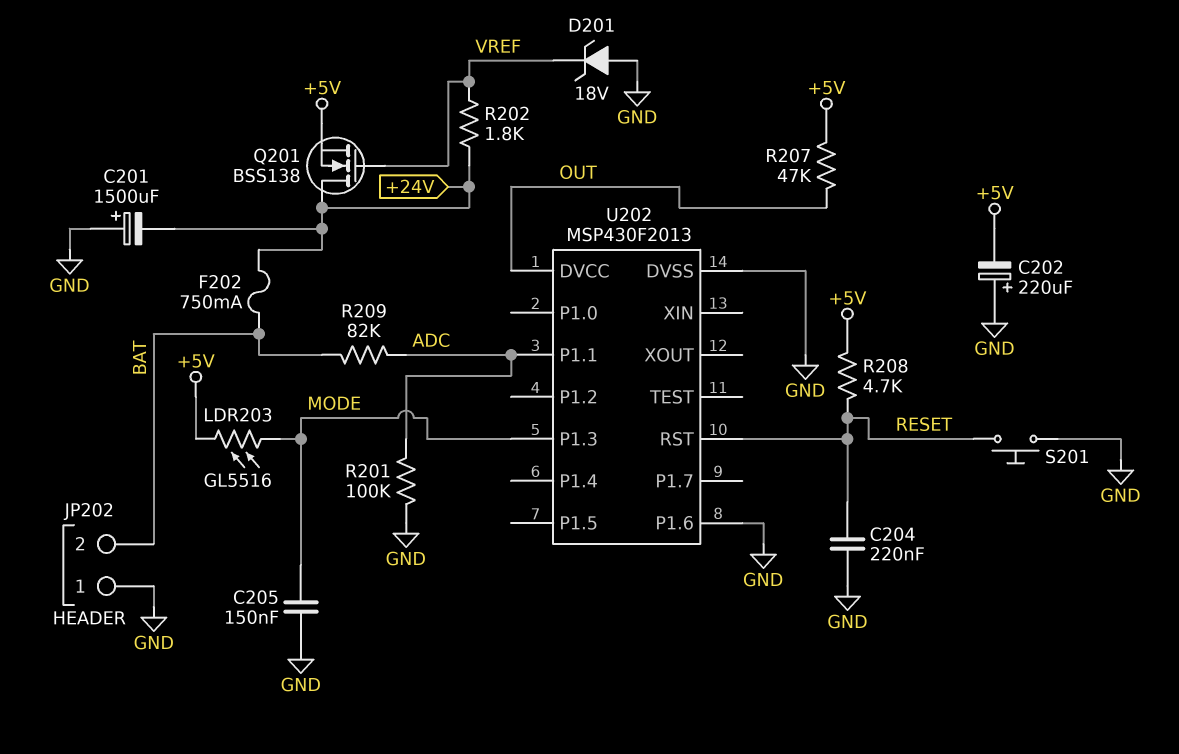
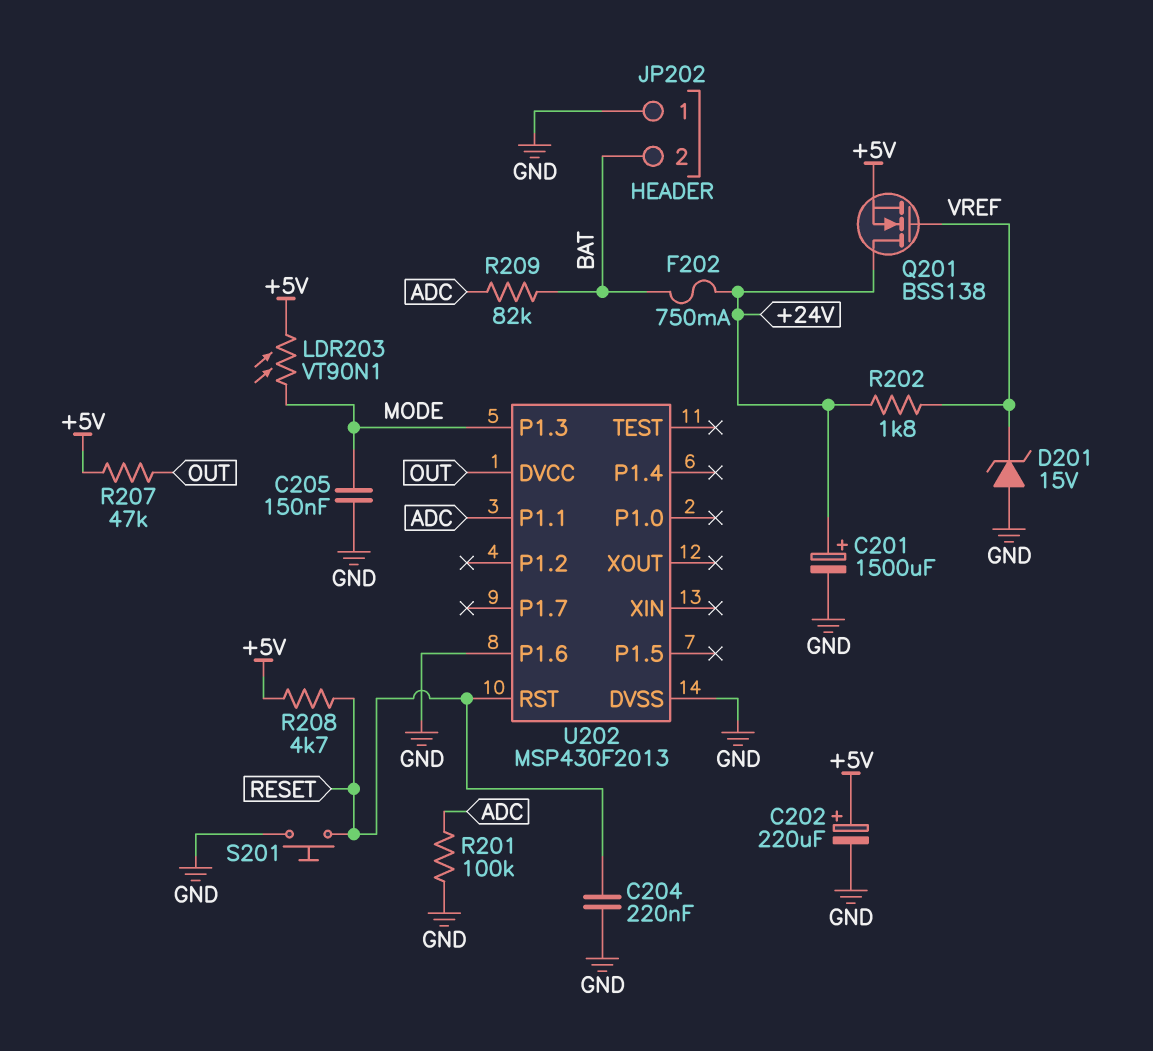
C201: 1500uF (plus GND, minus +24V) -> 1500uF (plus +24V, minus GND)
C202: 220uF (plus GND, minus +5V) -> 220uF (plus +5V, minus GND)
D201: zener 18V (A GND, K VREF) -> zener 15V (A GND, K VREF)
LDR203: GL5516 (+5V, MODE) -> VT90N1 (+5V, MODE)

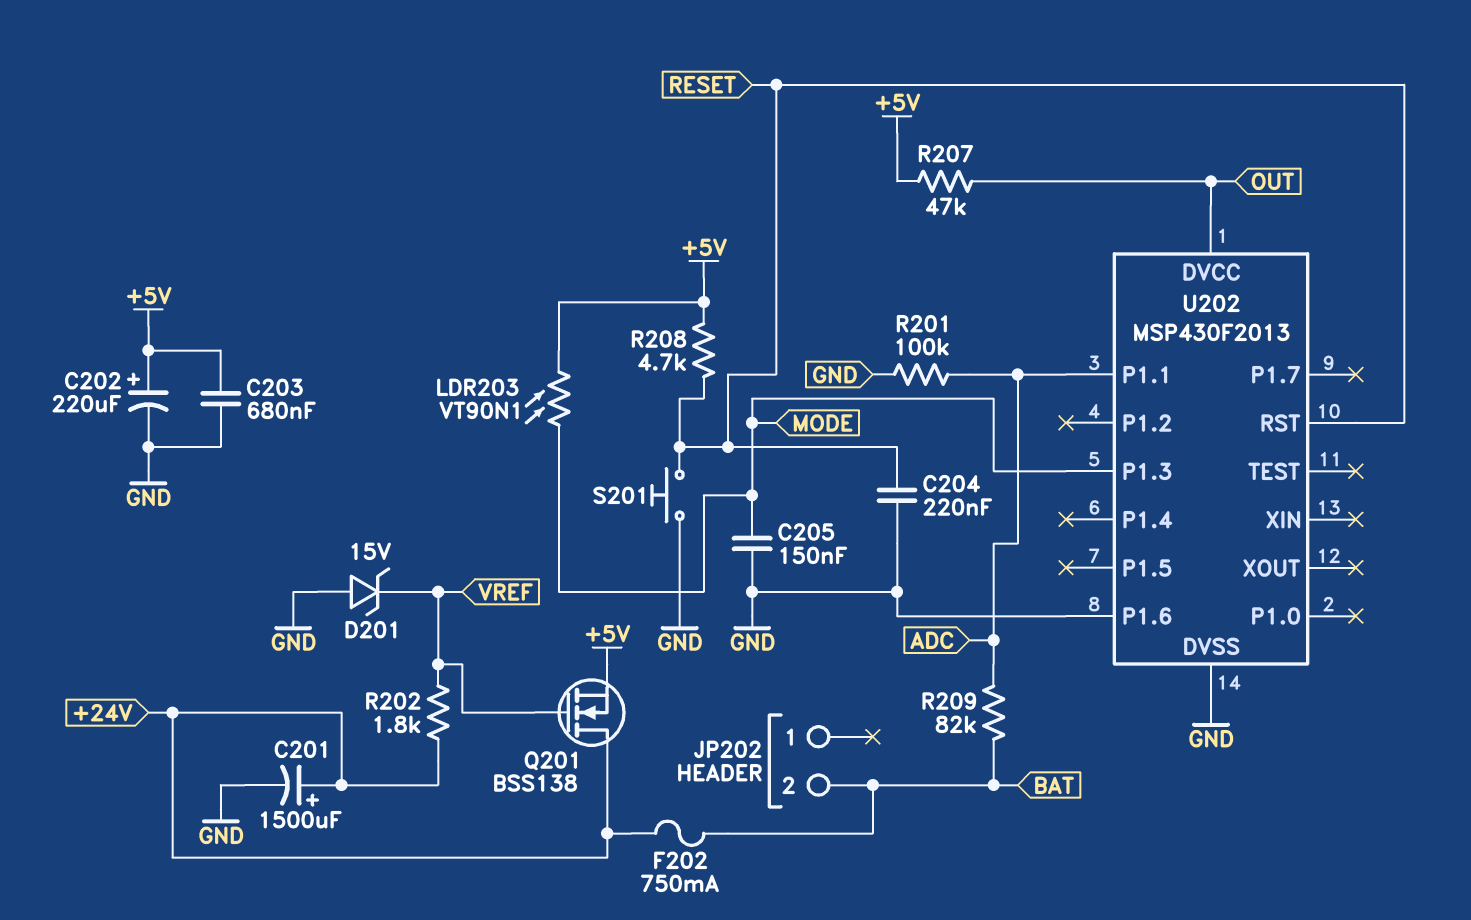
C203: none -> 680nF (+5V, GND)
JP202 pin 1: GND -> none

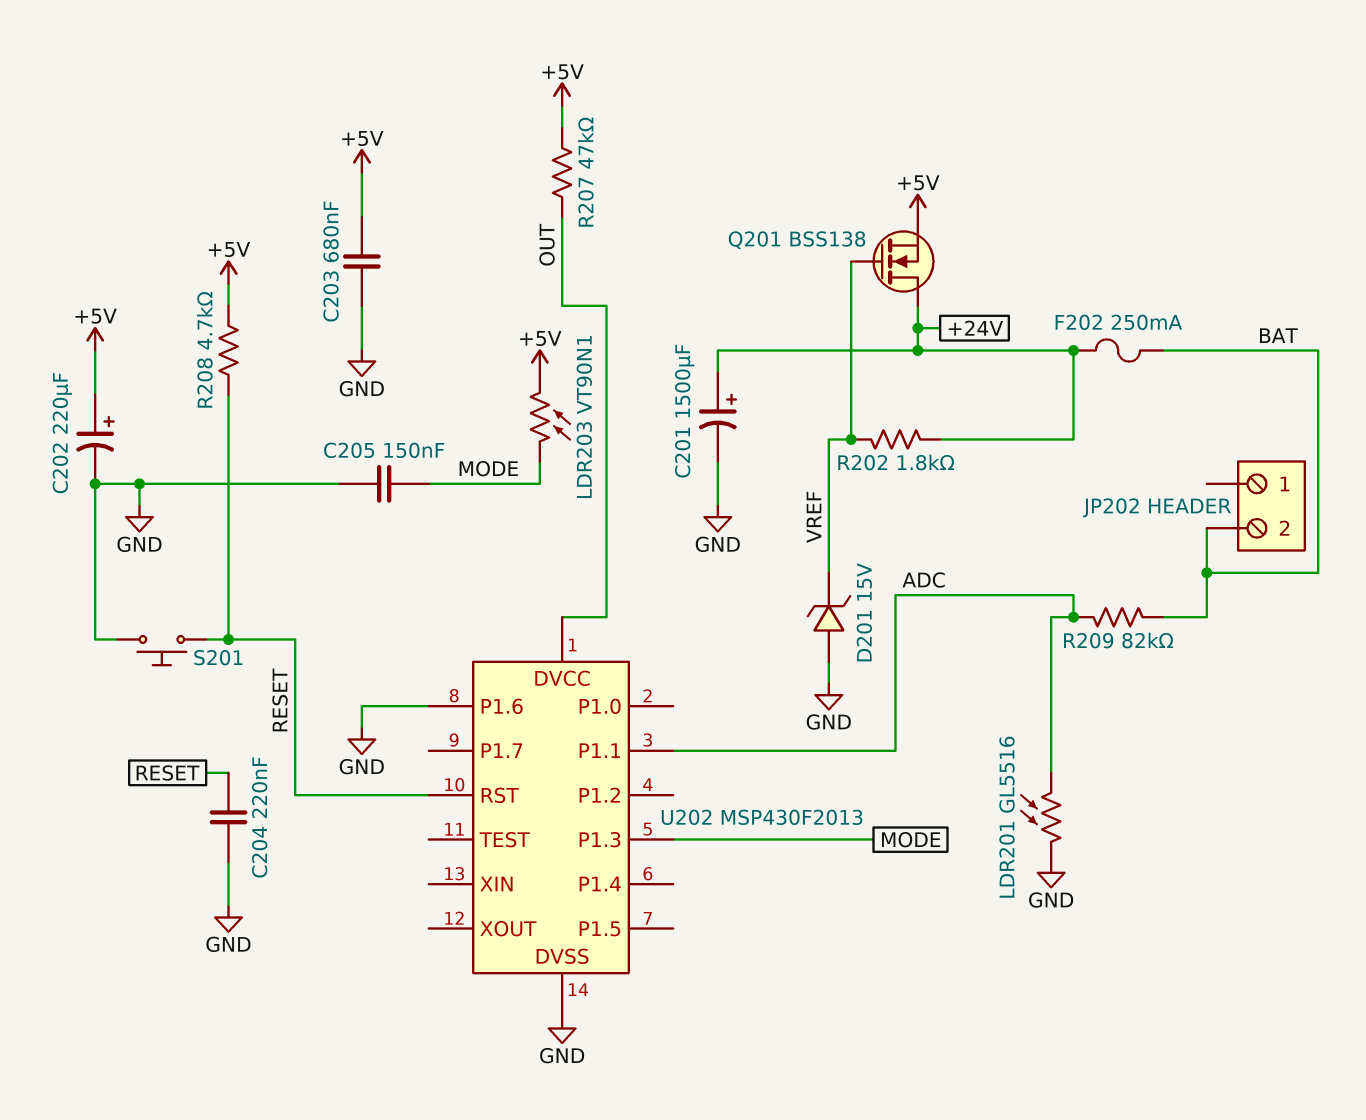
F202: 750mA (+24V, BAT) -> 250mA (+24V, BAT)
LDR201: none -> GL5516 (ADC, GND)
R201: 100k (ADC, GND) -> none

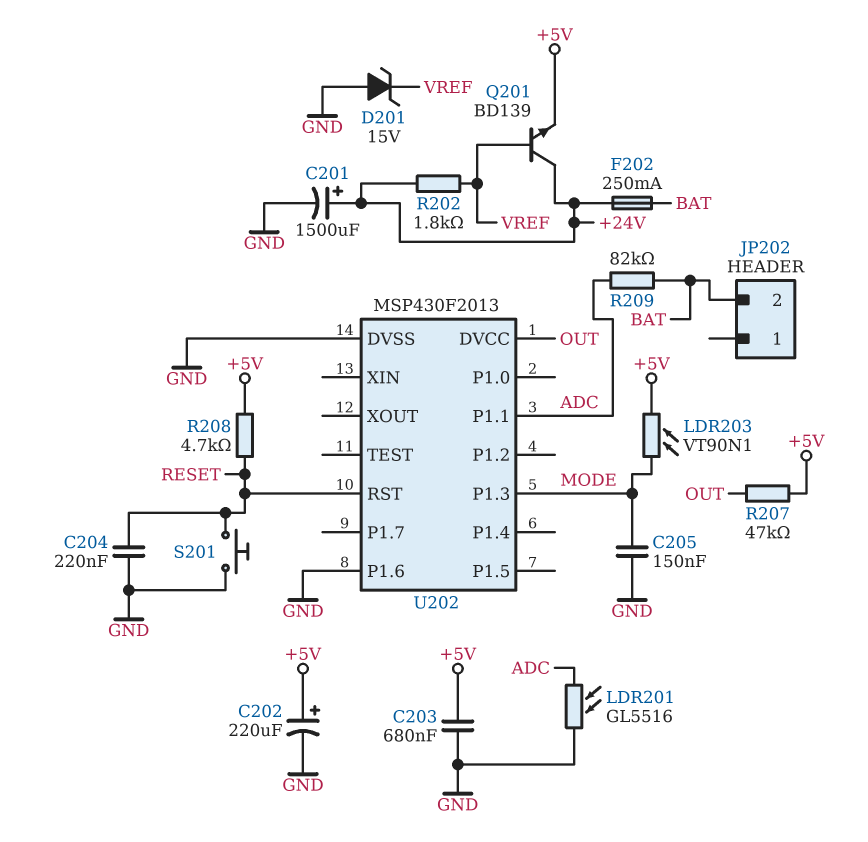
Q201: NMOS BSS138 (G VREF, D +24V, S +5V) -> NPN BD139 (B VREF, C +24V, E +5V)

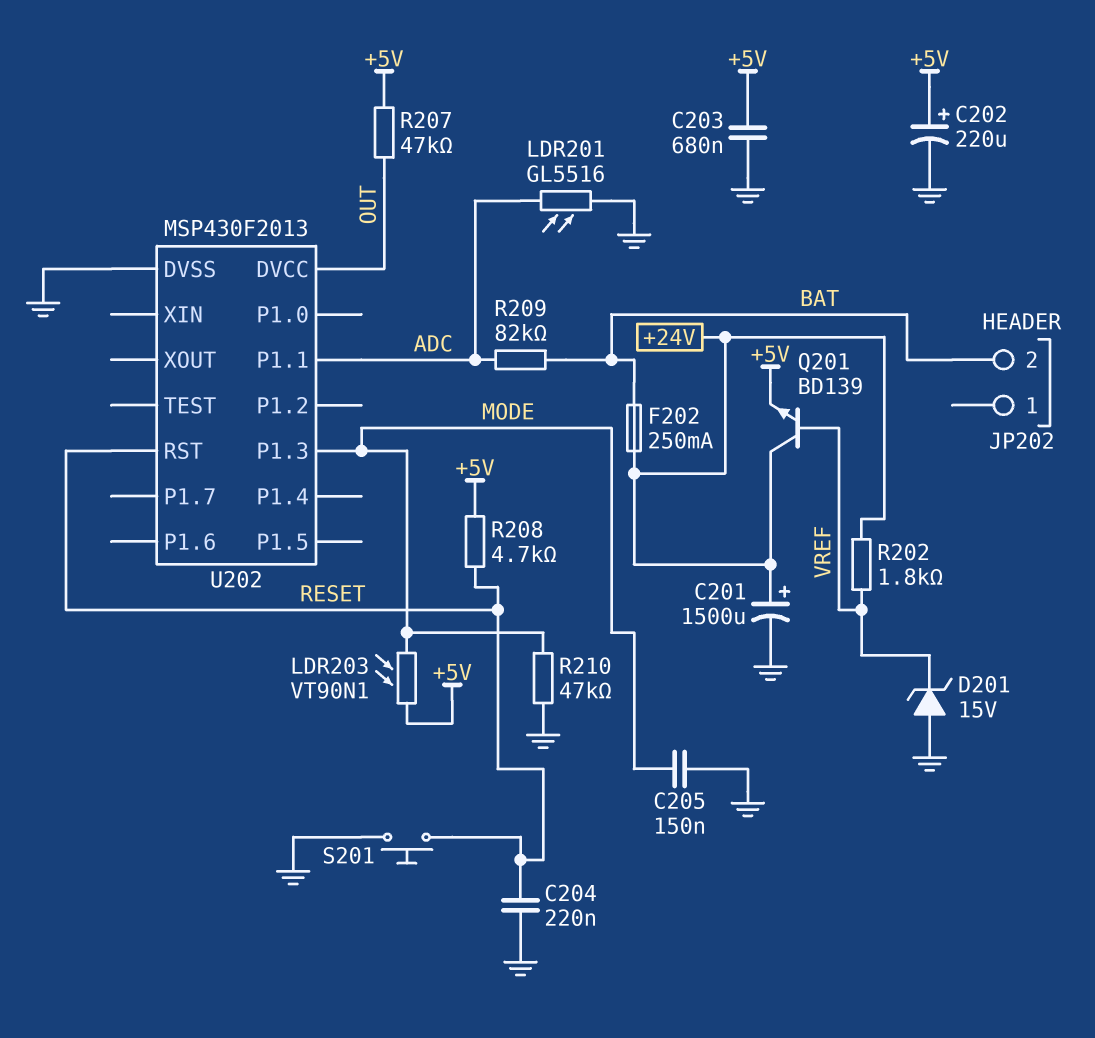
R210: none -> 47k (GND, MODE)
U202 pin P1.6: GND -> none

